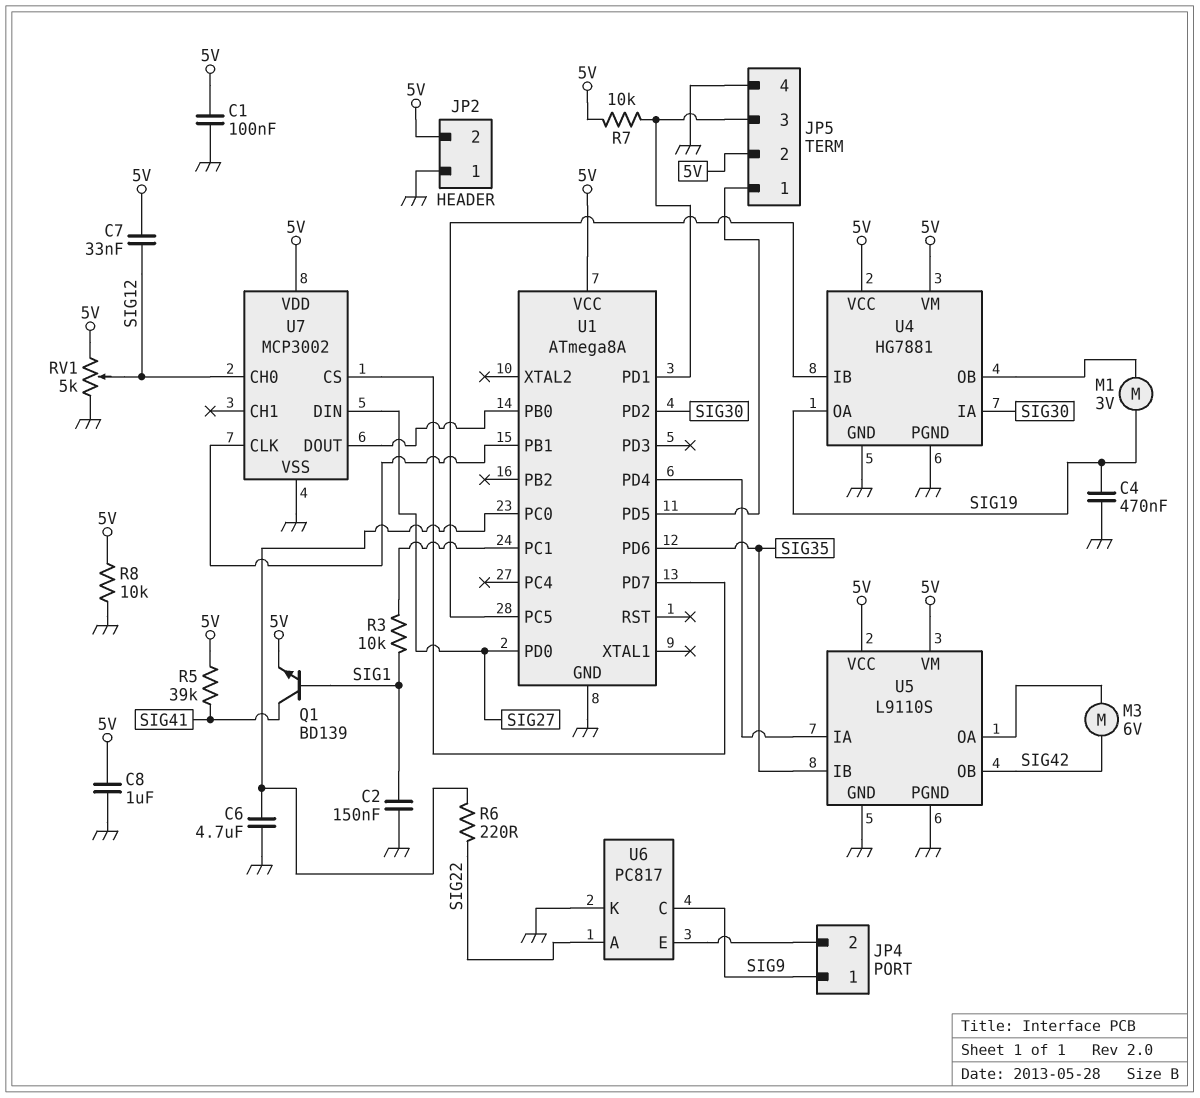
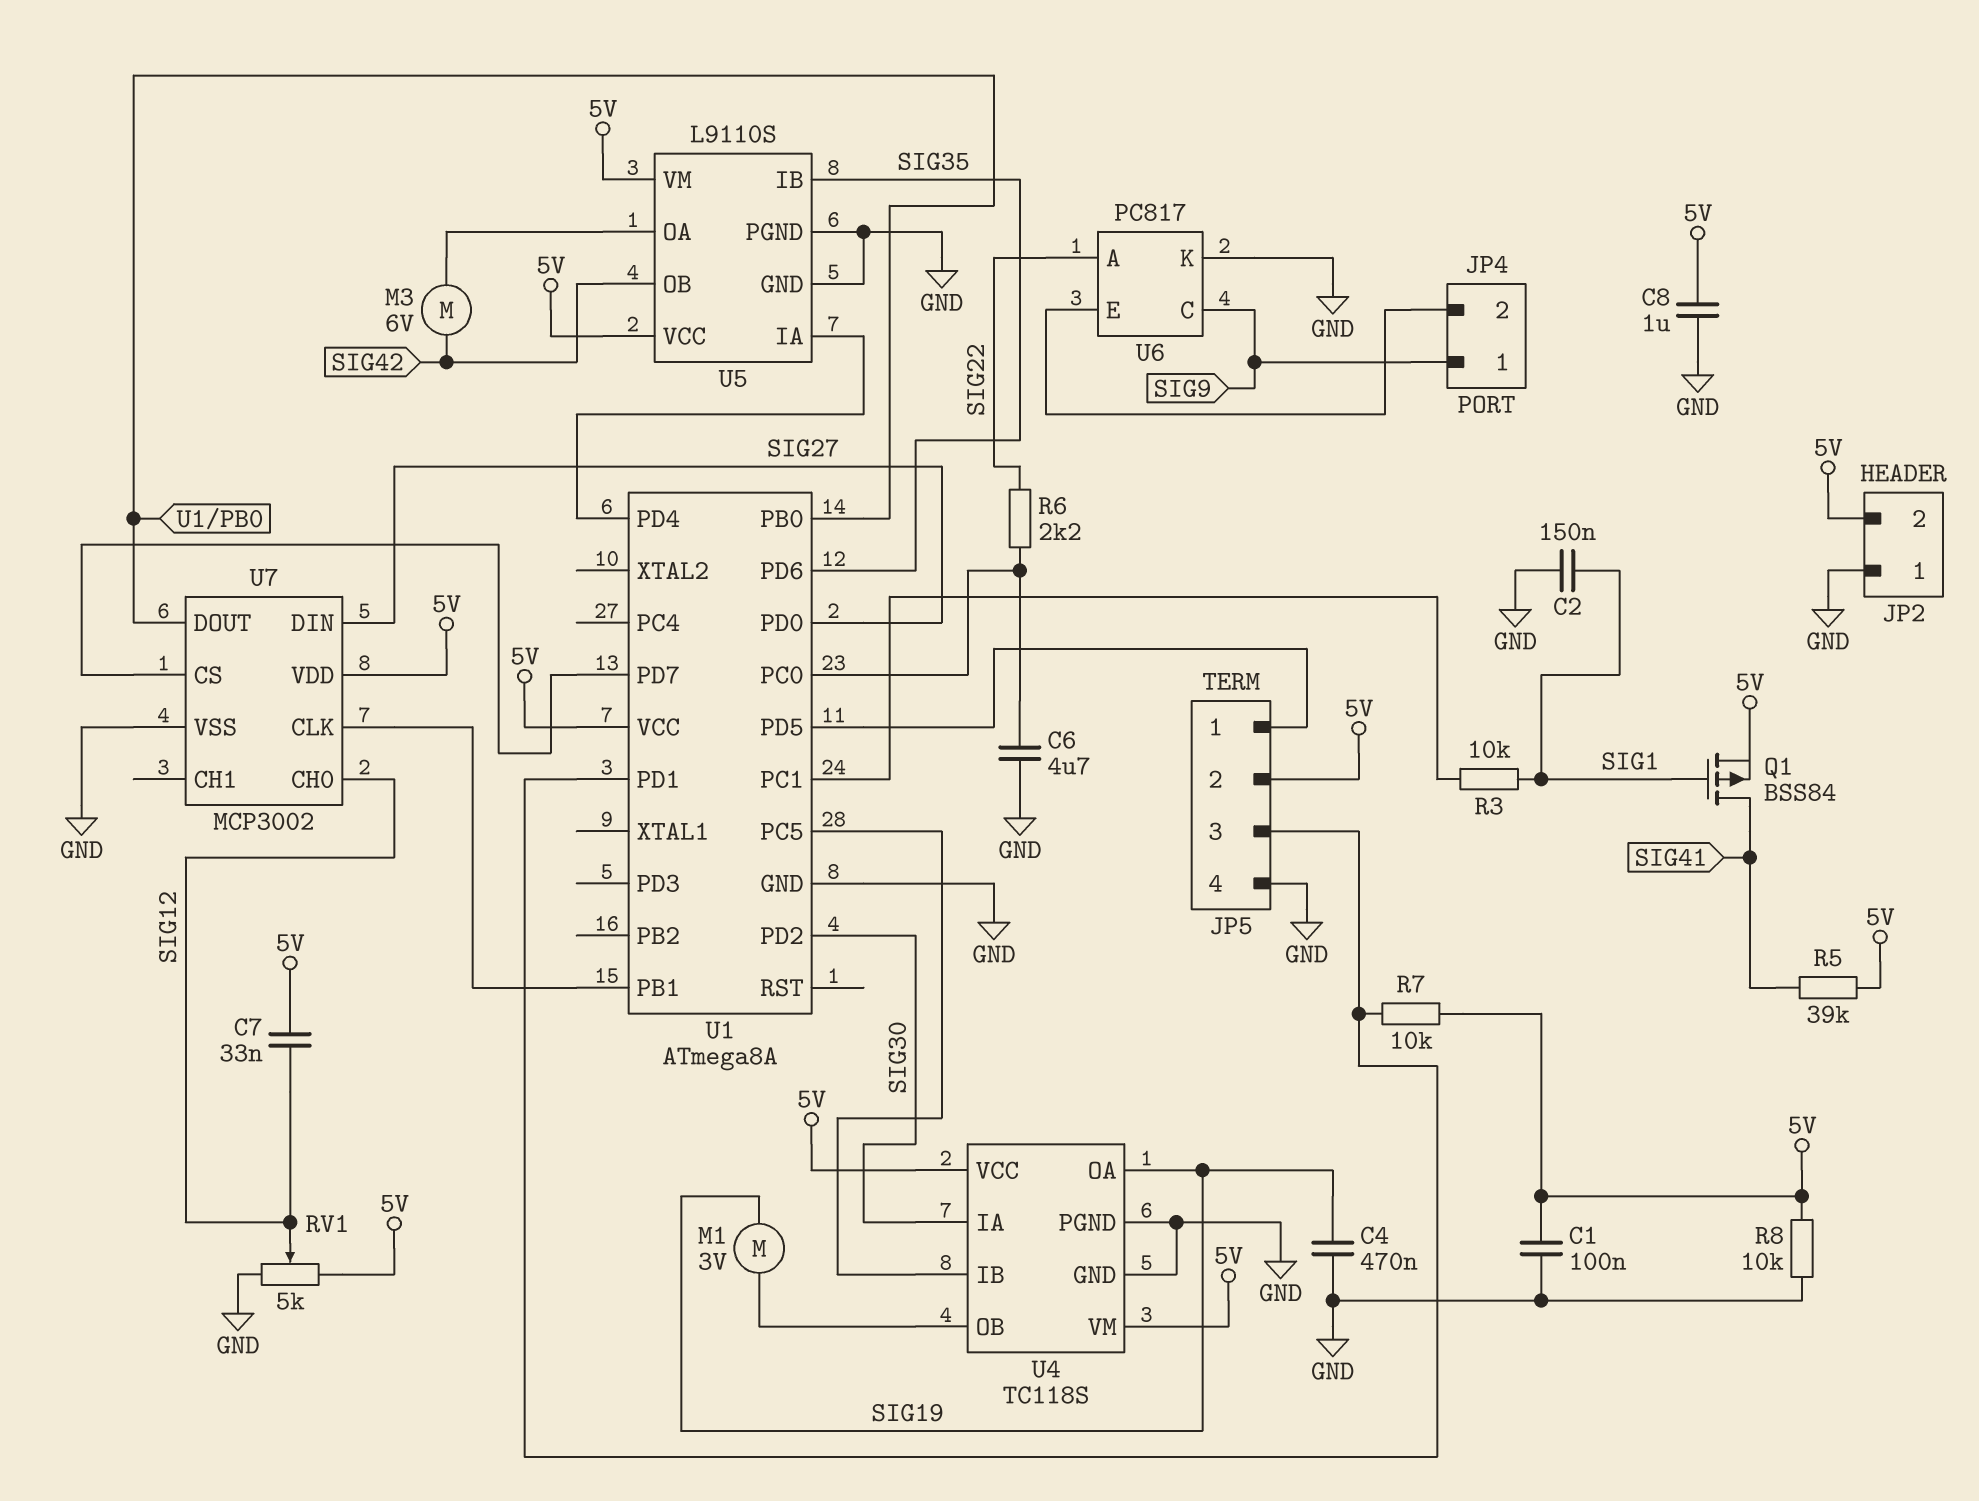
Q1: NPN BD139 (B SIG1, C SIG41, E 5V) -> PMOS BSS84 (G SIG1, D SIG41, S 5V)
R6: 220 (SIG22, U1/PC0) -> 2.2k (SIG22, U1/PC0)
U4: HG7881 -> TC118S

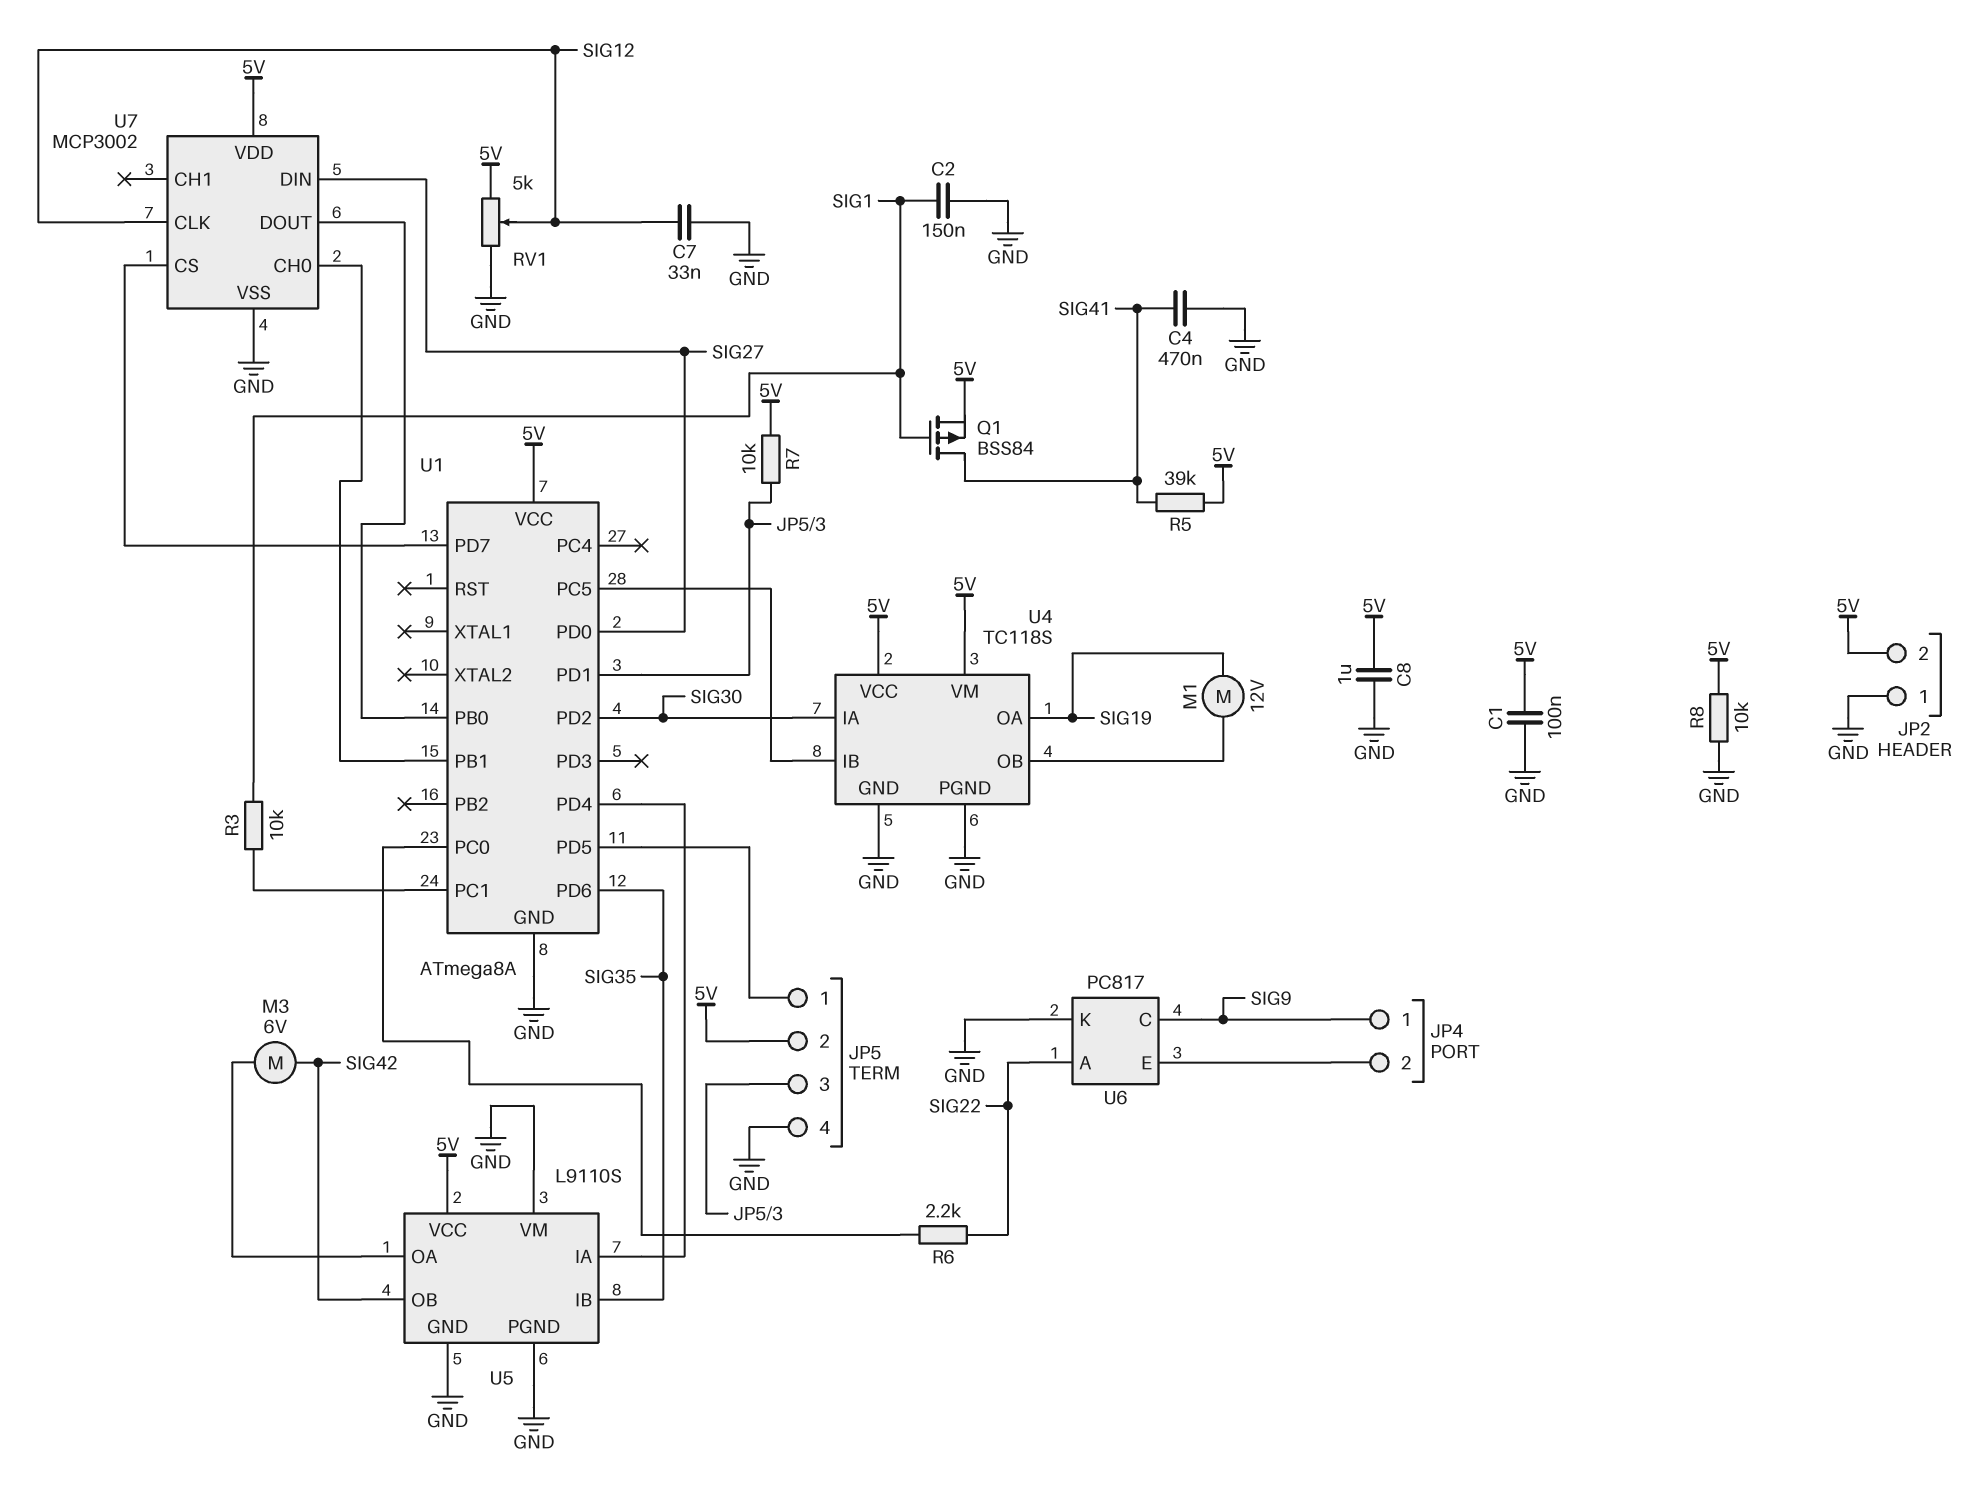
C4: 470nF (GND, SIG19) -> 470nF (GND, SIG41)
C6: 4.7uF (GND, U1/PC0) -> none
C7: 33nF (5V, SIG12) -> 33nF (GND, SIG12)
M1: motor 3V (SIG19, U4/OB) -> motor 12V (SIG19, U4/OB)
U5 pin VM: 5V -> GND
U7 pin CH0: SIG12 -> U1/PB1
U7 pin CLK: U1/PB1 -> SIG12

